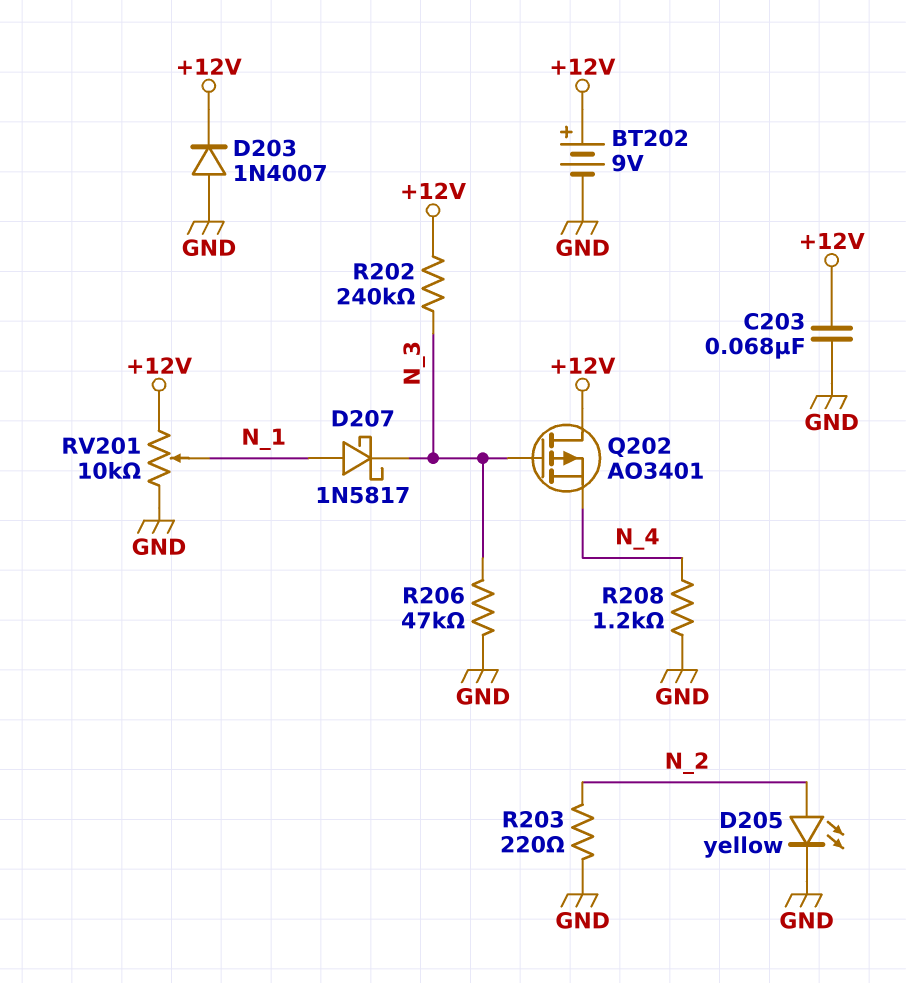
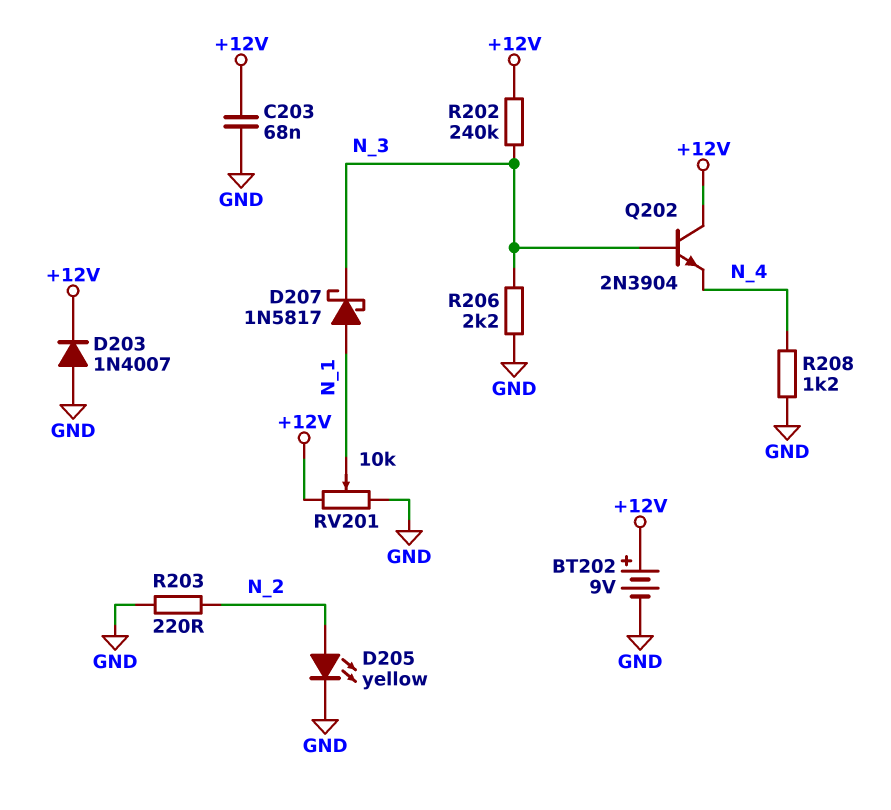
Q202: PMOS AO3401 (G N_3, D +12V, S N_4) -> NPN 2N3904 (B N_3, C +12V, E N_4)
R206: 47k (GND, N_3) -> 2.2k (GND, N_3)

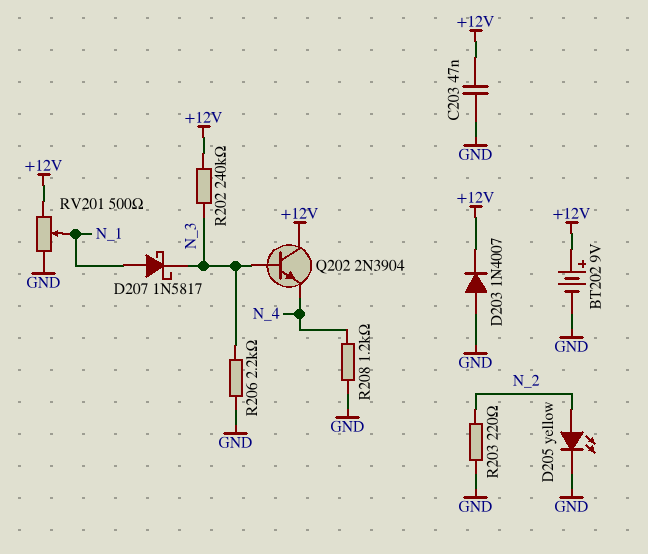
C203: 68nF (+12V, GND) -> 47nF (+12V, GND)
RV201: 10k (+12V, GND, wiper N_1) -> 500 (+12V, GND, wiper N_1)

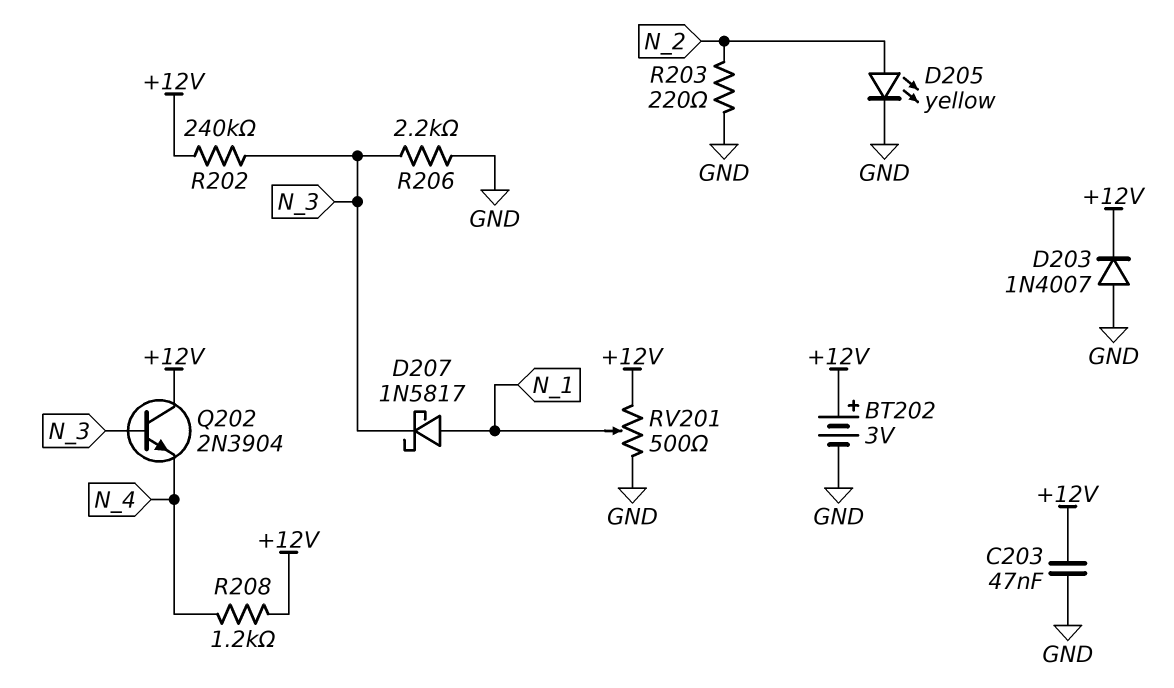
BT202: 9V (plus +12V, minus GND) -> 3V (plus +12V, minus GND)
R208: 1.2k (GND, N_4) -> 1.2k (+12V, N_4)

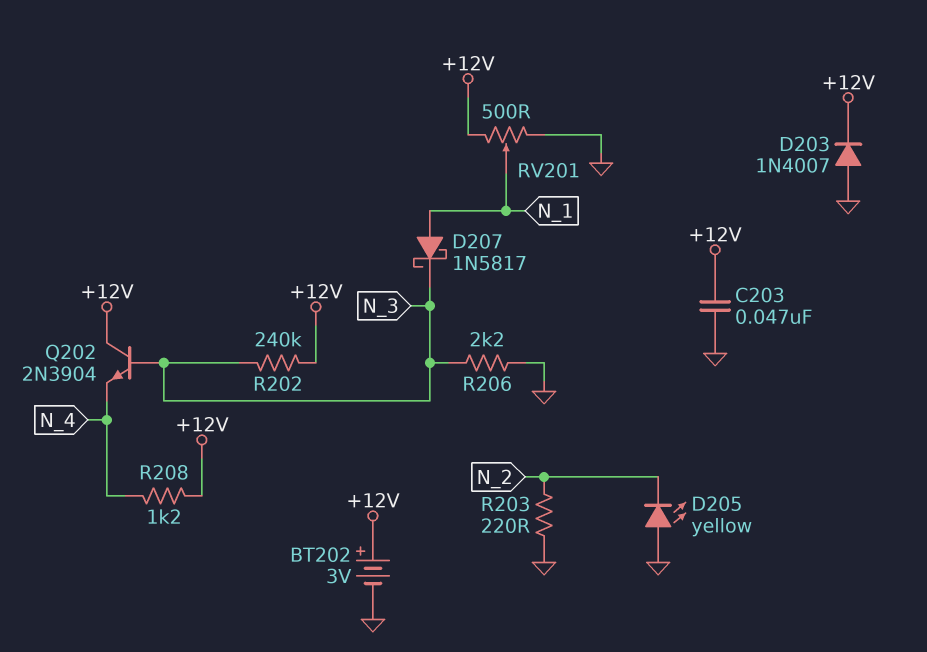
D205: LED yellow (A N_2, K GND) -> LED yellow (A GND, K N_2)

